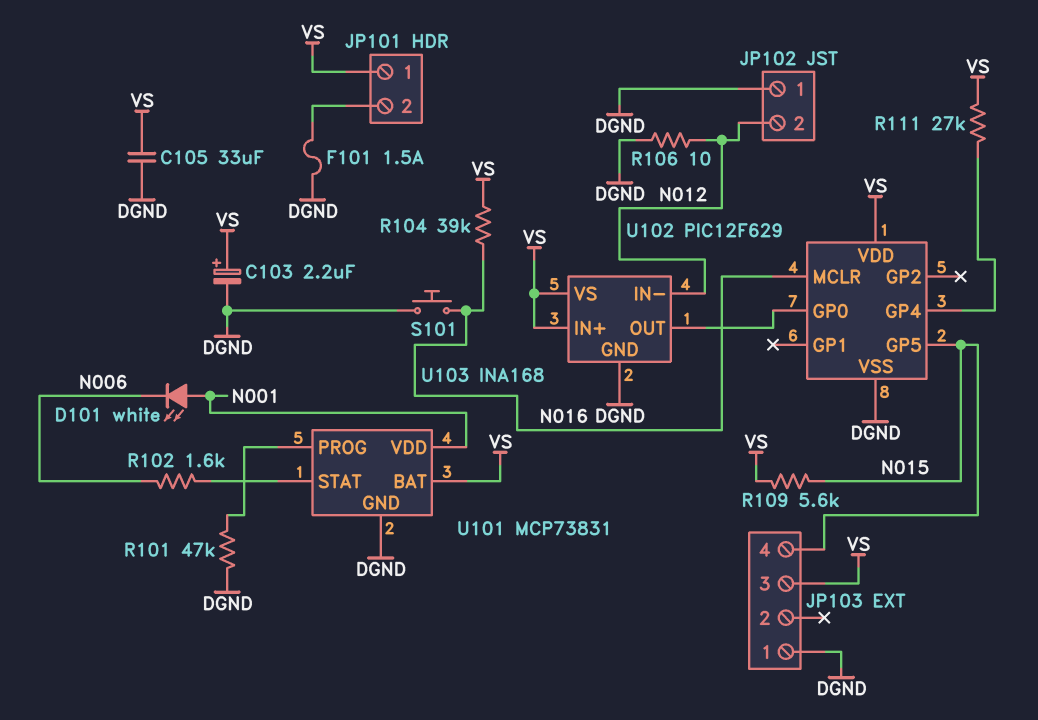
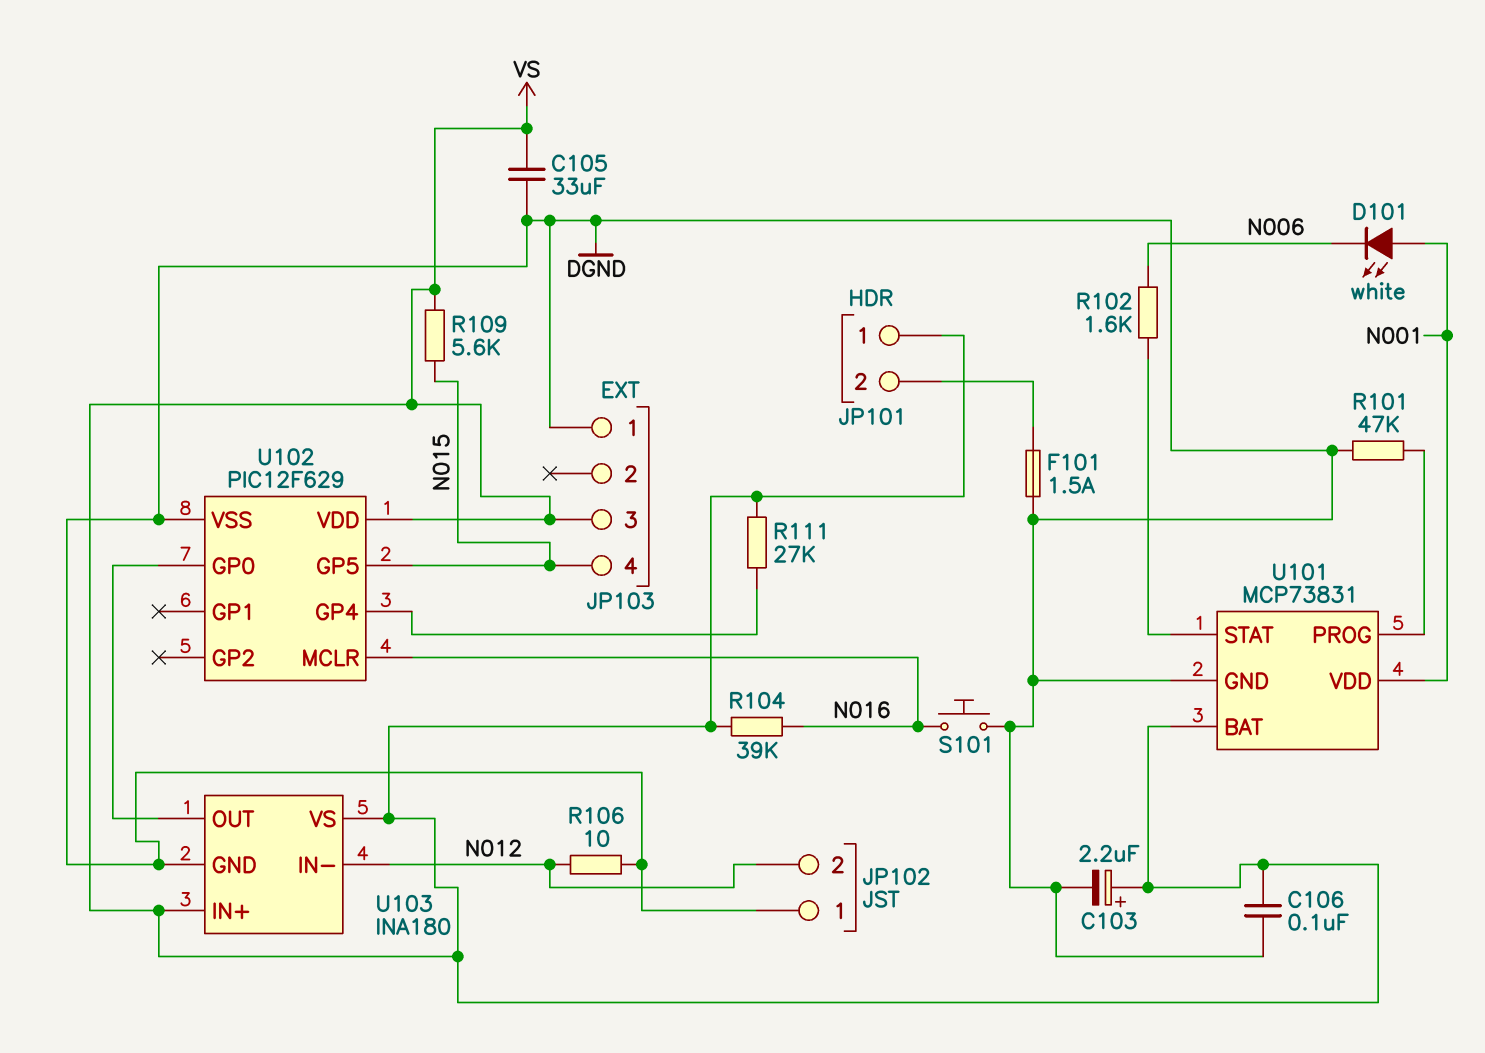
C106: none -> 100nF (DGND, VS)
U103: INA168 -> INA180

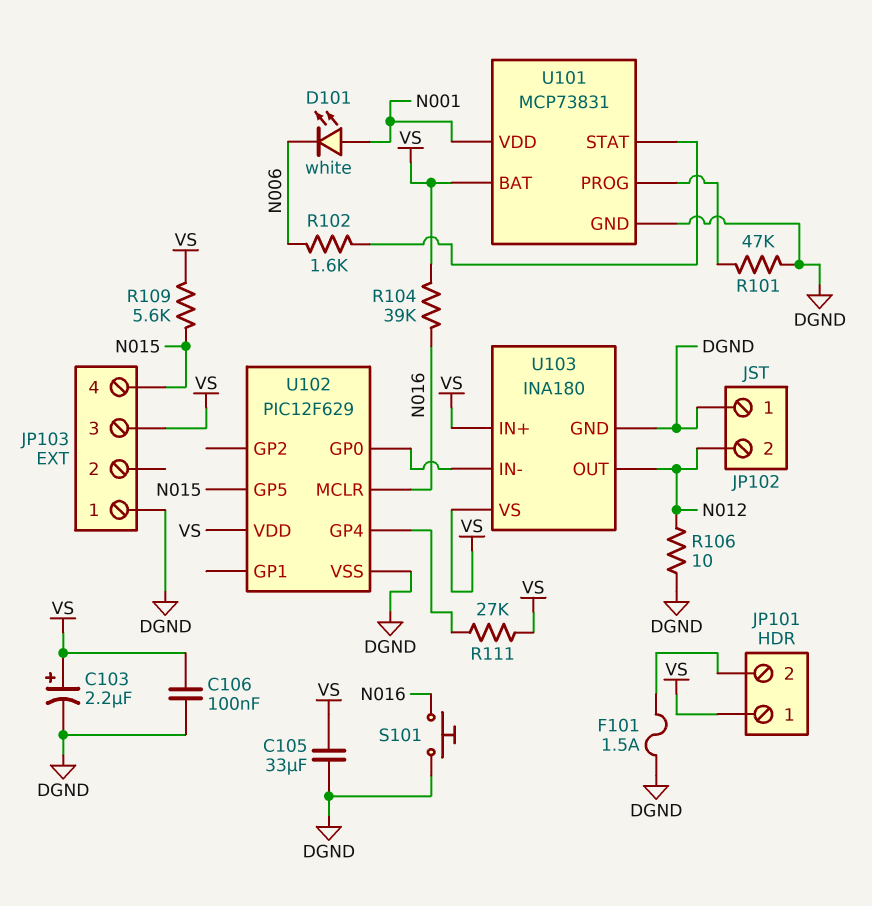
U103 pin IN-: N012 -> U102/GP0
U103 pin OUT: U102/GP0 -> N012

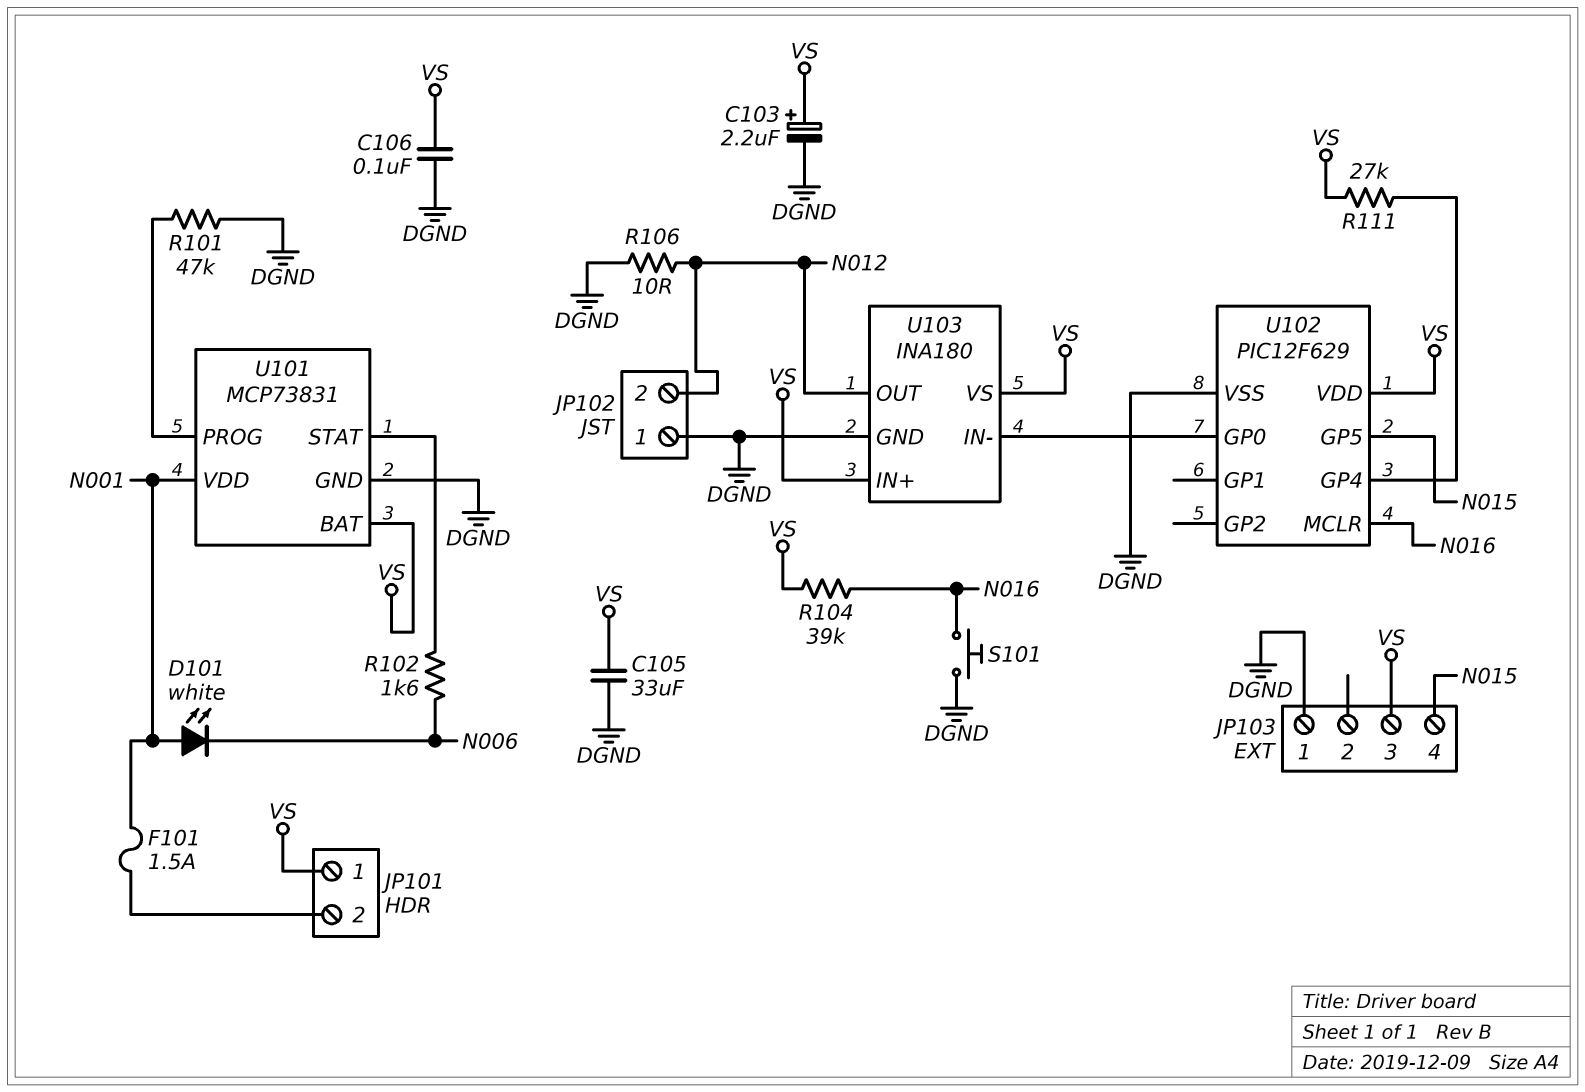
F101: 1.5A (DGND, JP101/2) -> 1.5A (JP101/2, N001)
R109: 5.6k (N015, VS) -> none

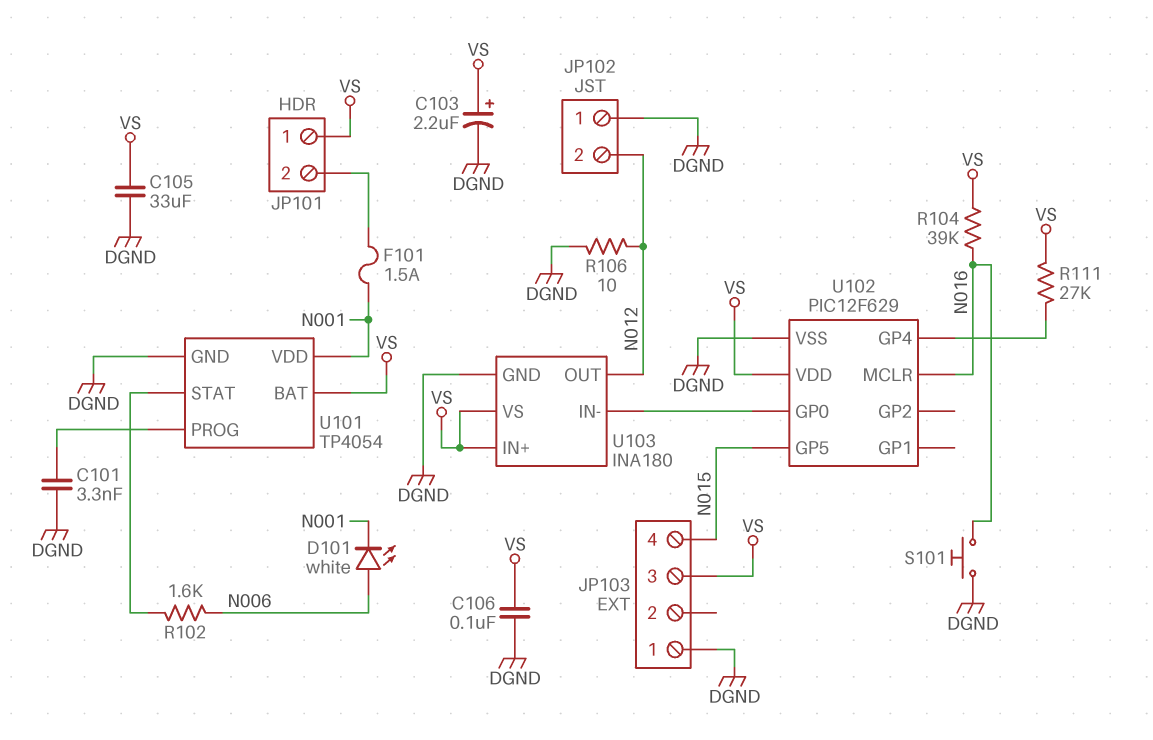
C101: none -> 3.3nF (DGND, U101/PROG)
D101: LED white (A N001, K N006) -> LED white (A N006, K N001)
R101: 47k (DGND, U101/PROG) -> none
U101: MCP73831 -> TP4054

